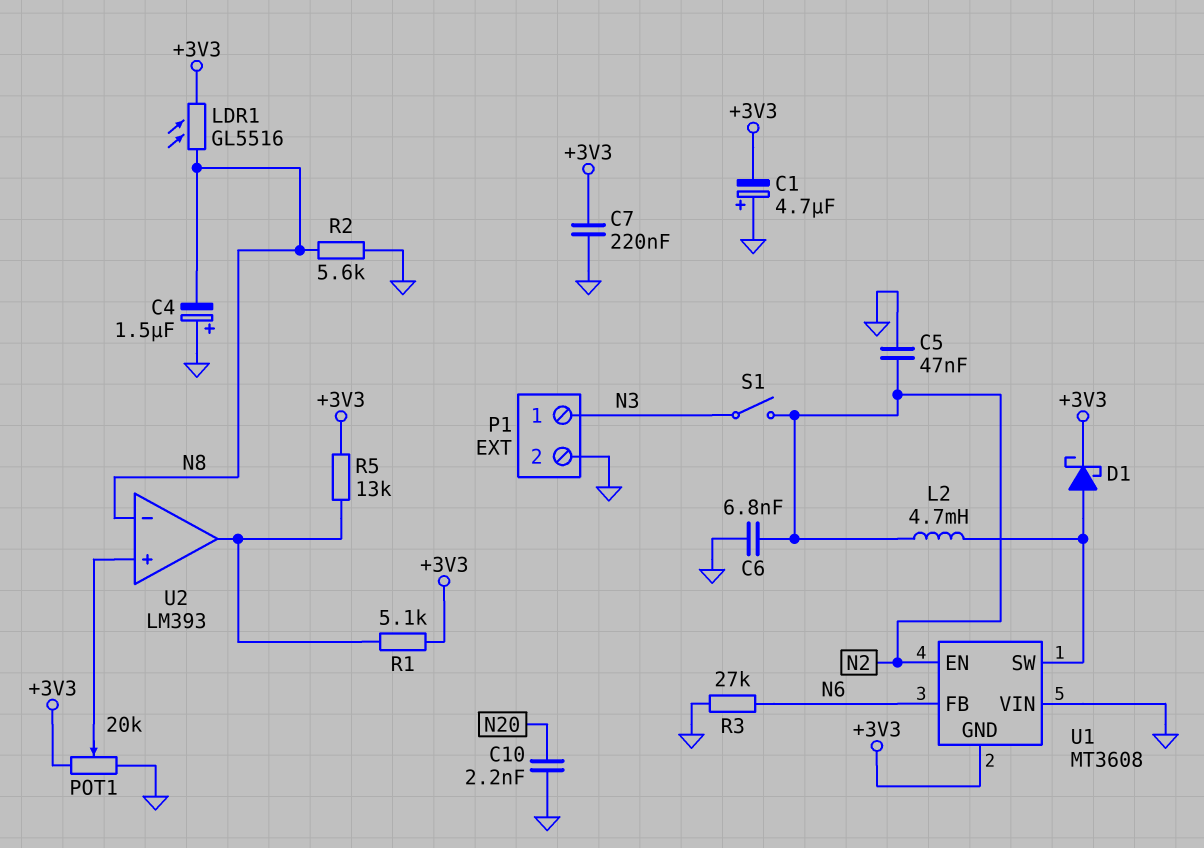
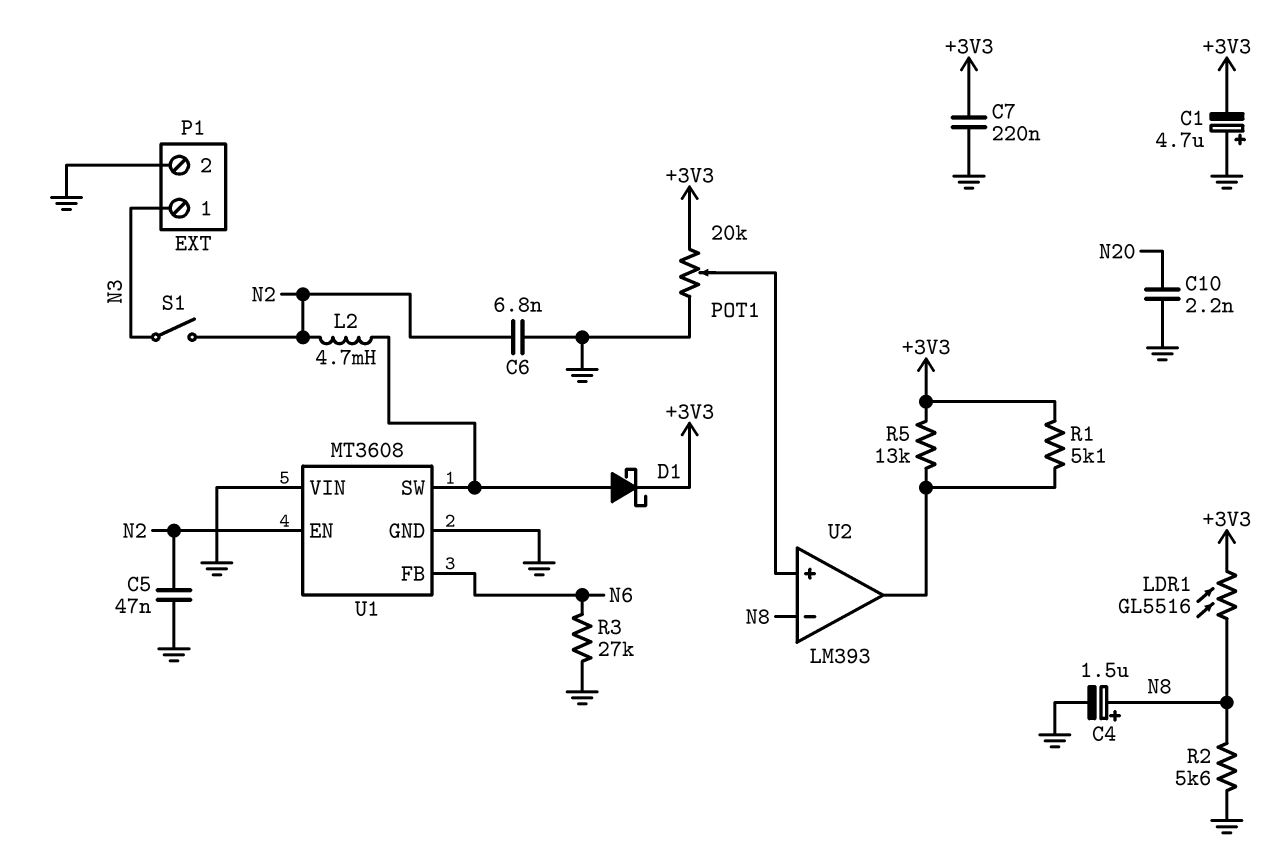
C4: 1.5uF (plus GND, minus N8) -> 1.5uF (plus N8, minus GND)
U1 pin GND: +3V3 -> GND

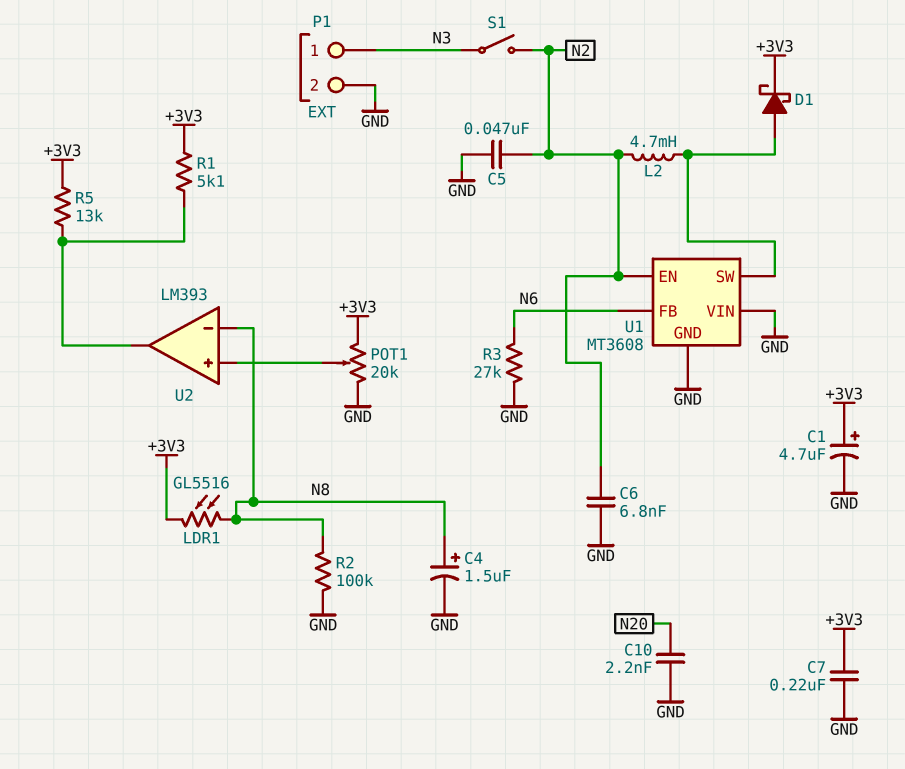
C1: 4.7uF (plus GND, minus +3V3) -> 4.7uF (plus +3V3, minus GND)
R2: 5.6k (GND, N8) -> 100k (GND, N8)

